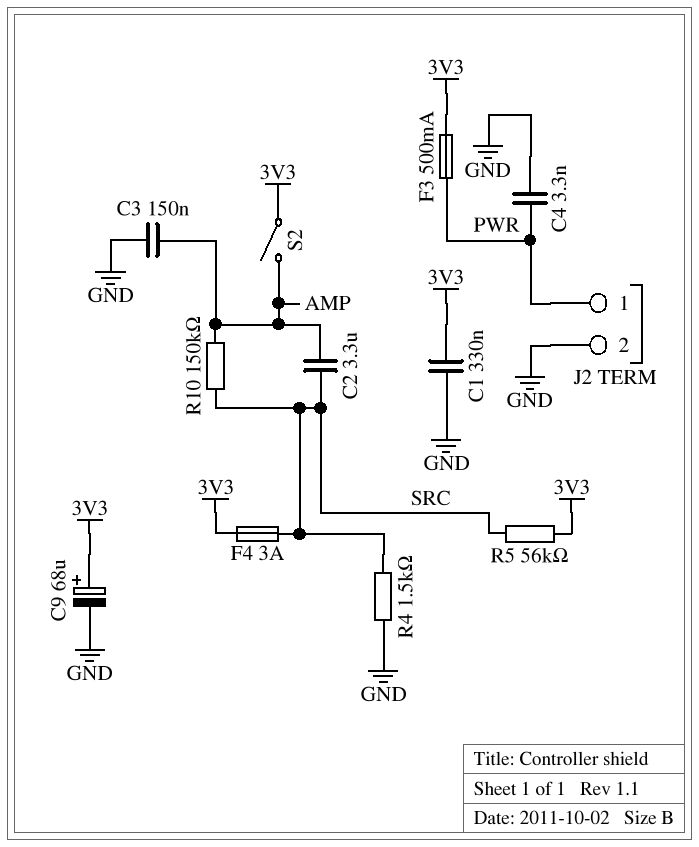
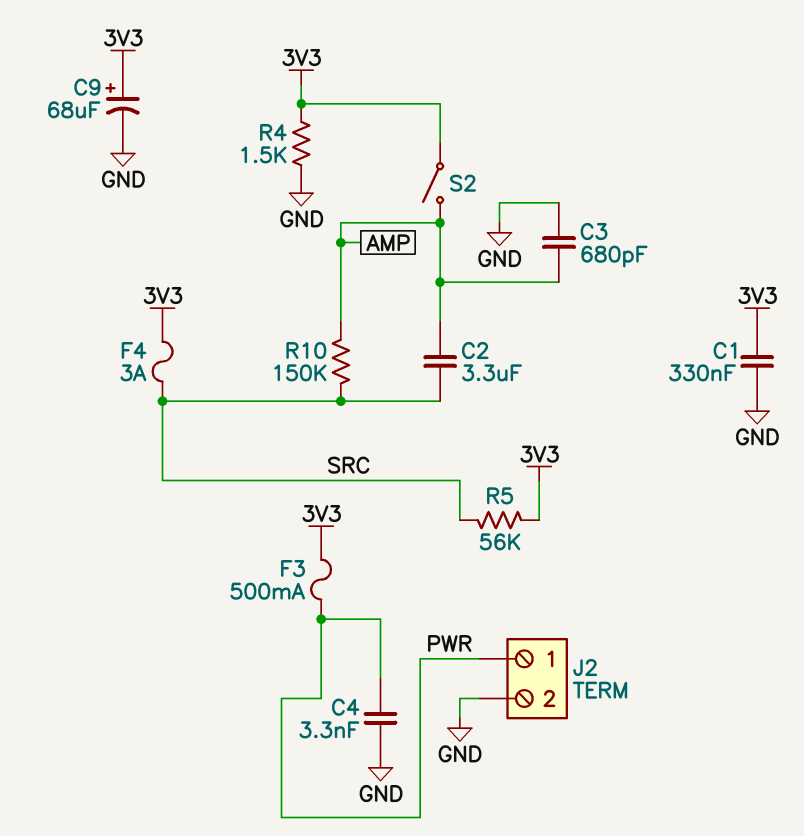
C3: 150nF (AMP, GND) -> 680pF (AMP, GND)
R4: 1.5k (GND, SRC) -> 1.5k (3V3, GND)

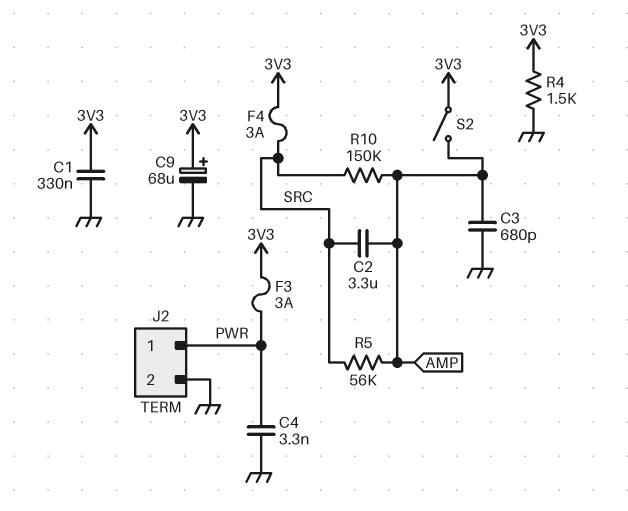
F3: 500mA (3V3, PWR) -> 3A (3V3, PWR)
R5: 56k (3V3, SRC) -> 56k (AMP, SRC)

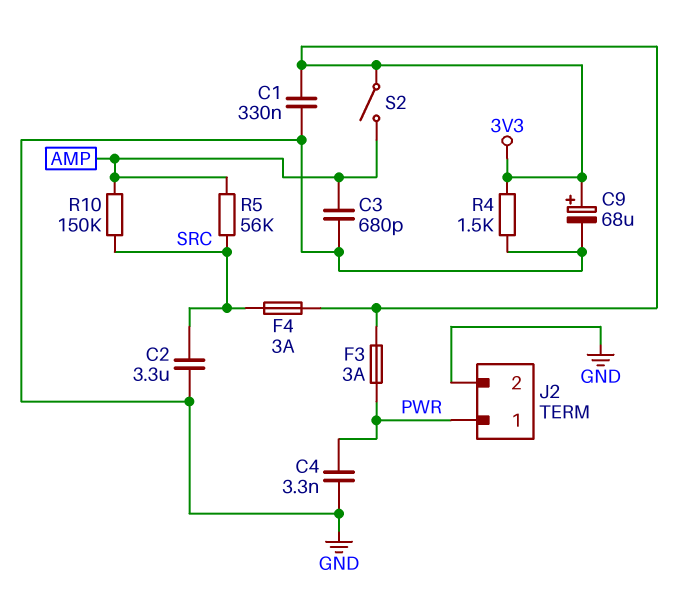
C2: 3.3uF (AMP, SRC) -> 3.3uF (GND, SRC)

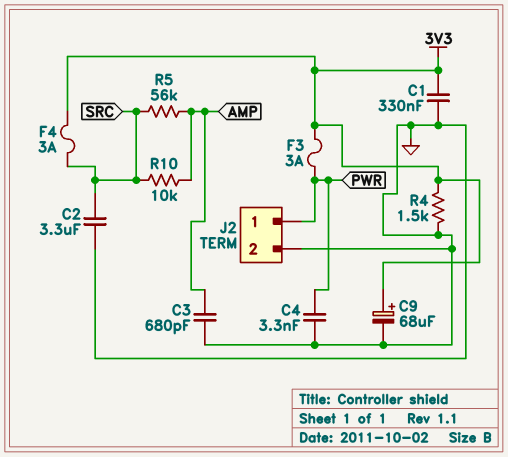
R10: 150k (AMP, SRC) -> 10k (AMP, SRC)
S2: switch (3V3, AMP) -> none

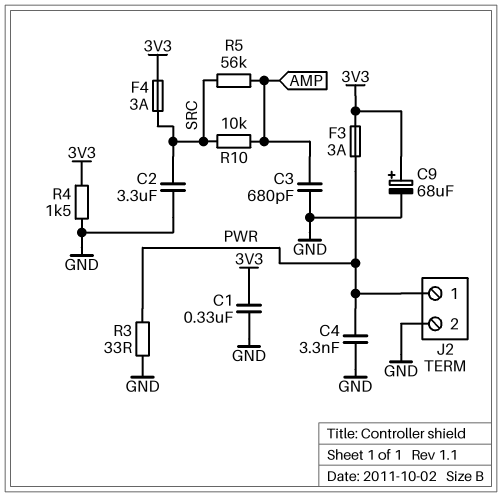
R3: none -> 33 (GND, PWR)

